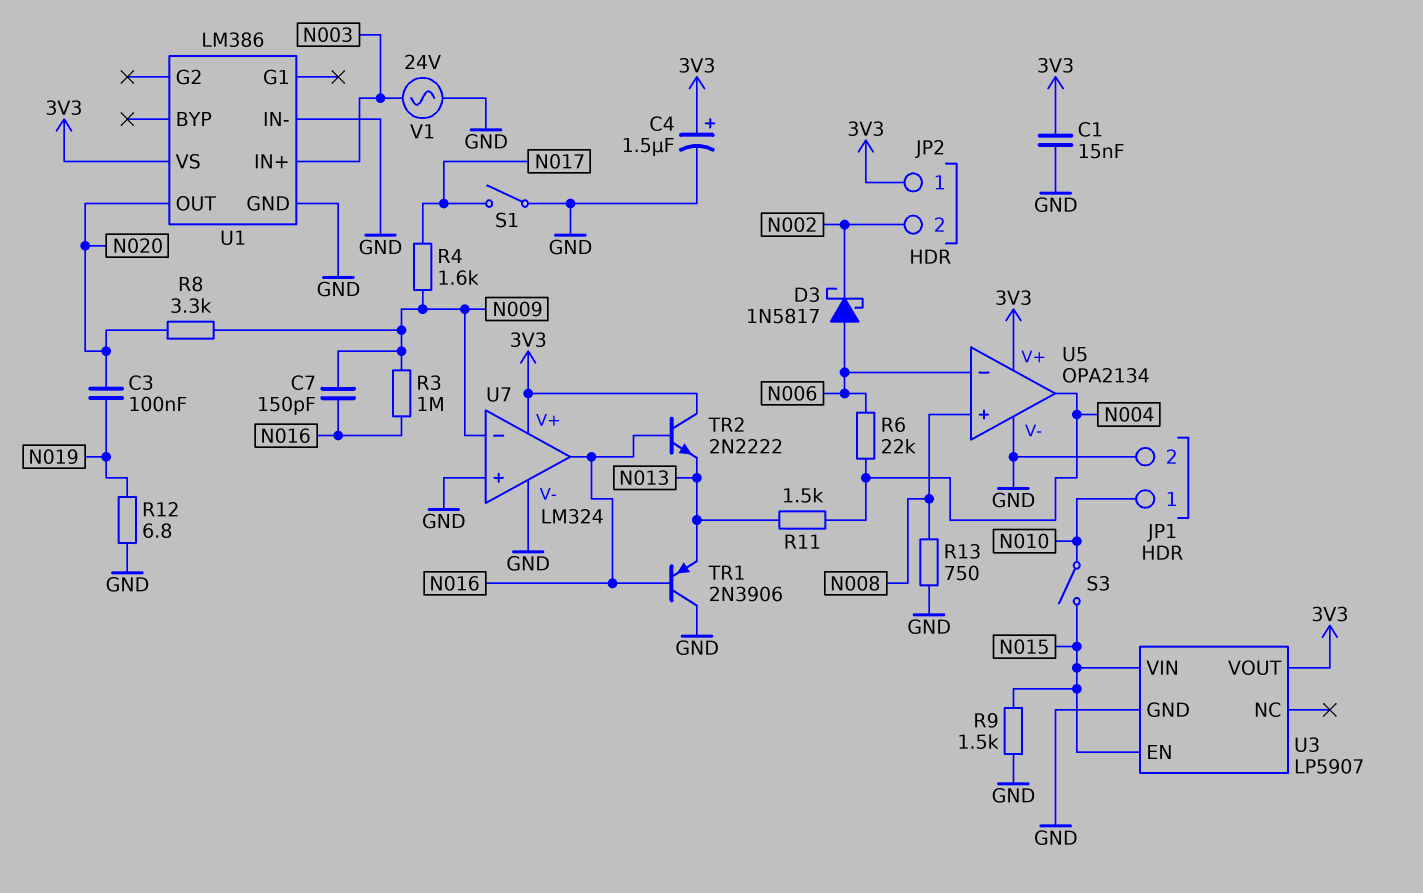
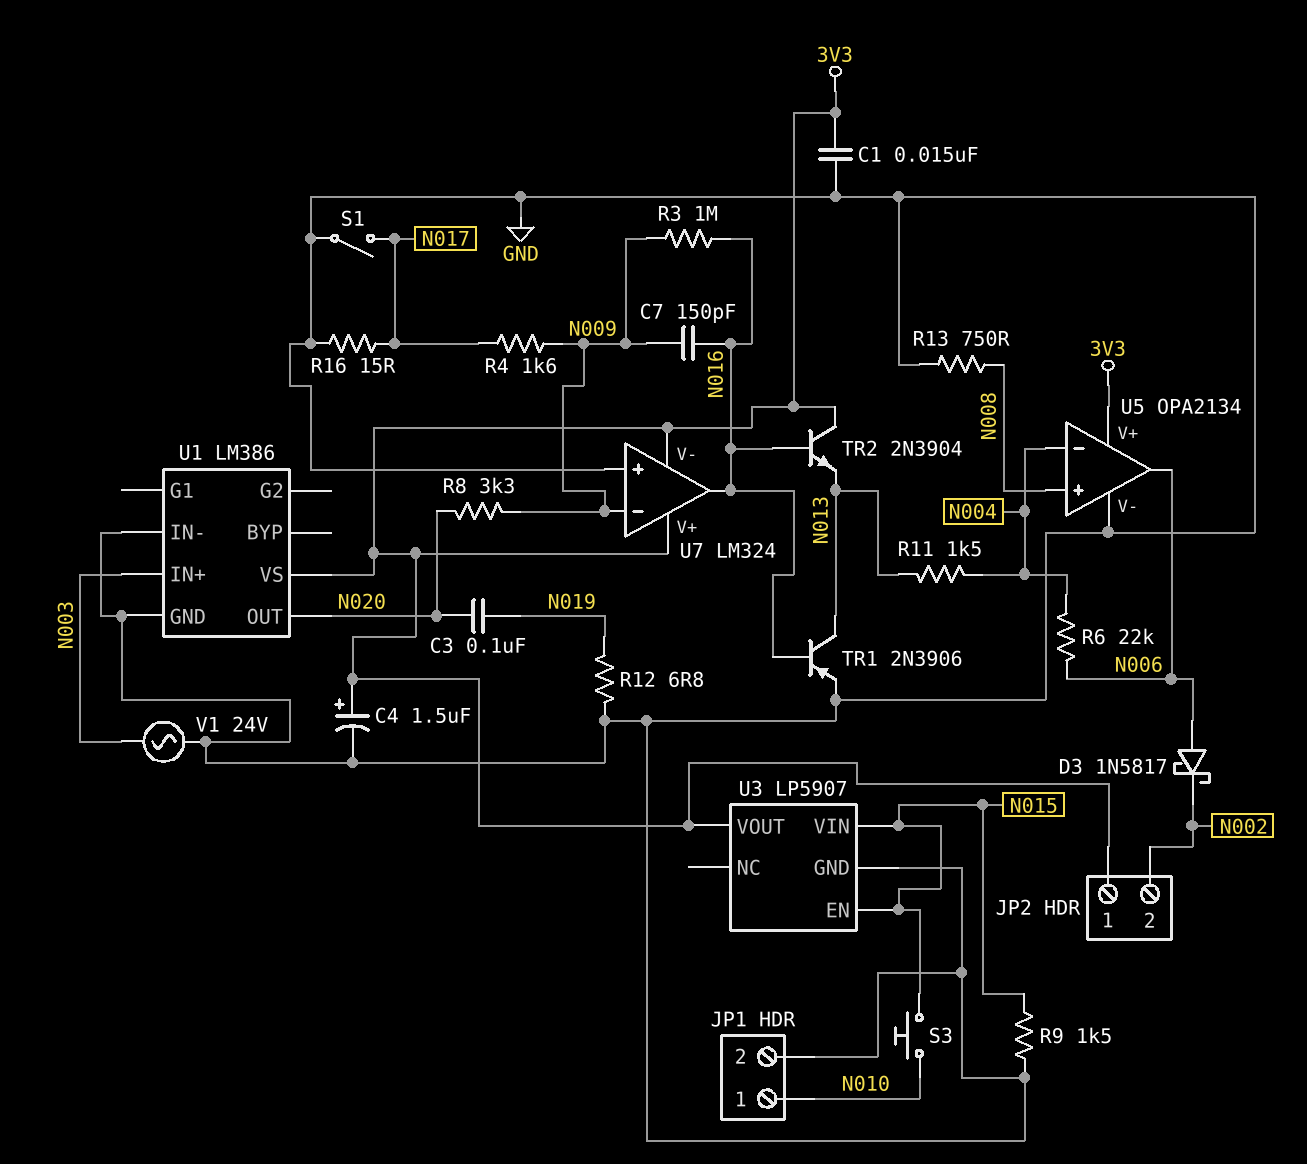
R16: none -> 15 (GND, N017)
S3: switch (N010, N015) -> button (N010, N015)
TR1: PNP 2N3906 (B N016, C GND, E N013) -> PNP 2N3906 (B N016, C N013, E GND)
TR2: NPN 2N2222 (B N016, C 3V3, E N013) -> NPN 2N3904 (B N016, C 3V3, E N013)
U5 pin in-: N006 -> N004
U5 pin out: N004 -> N006
U7 pin V-: GND -> 3V3

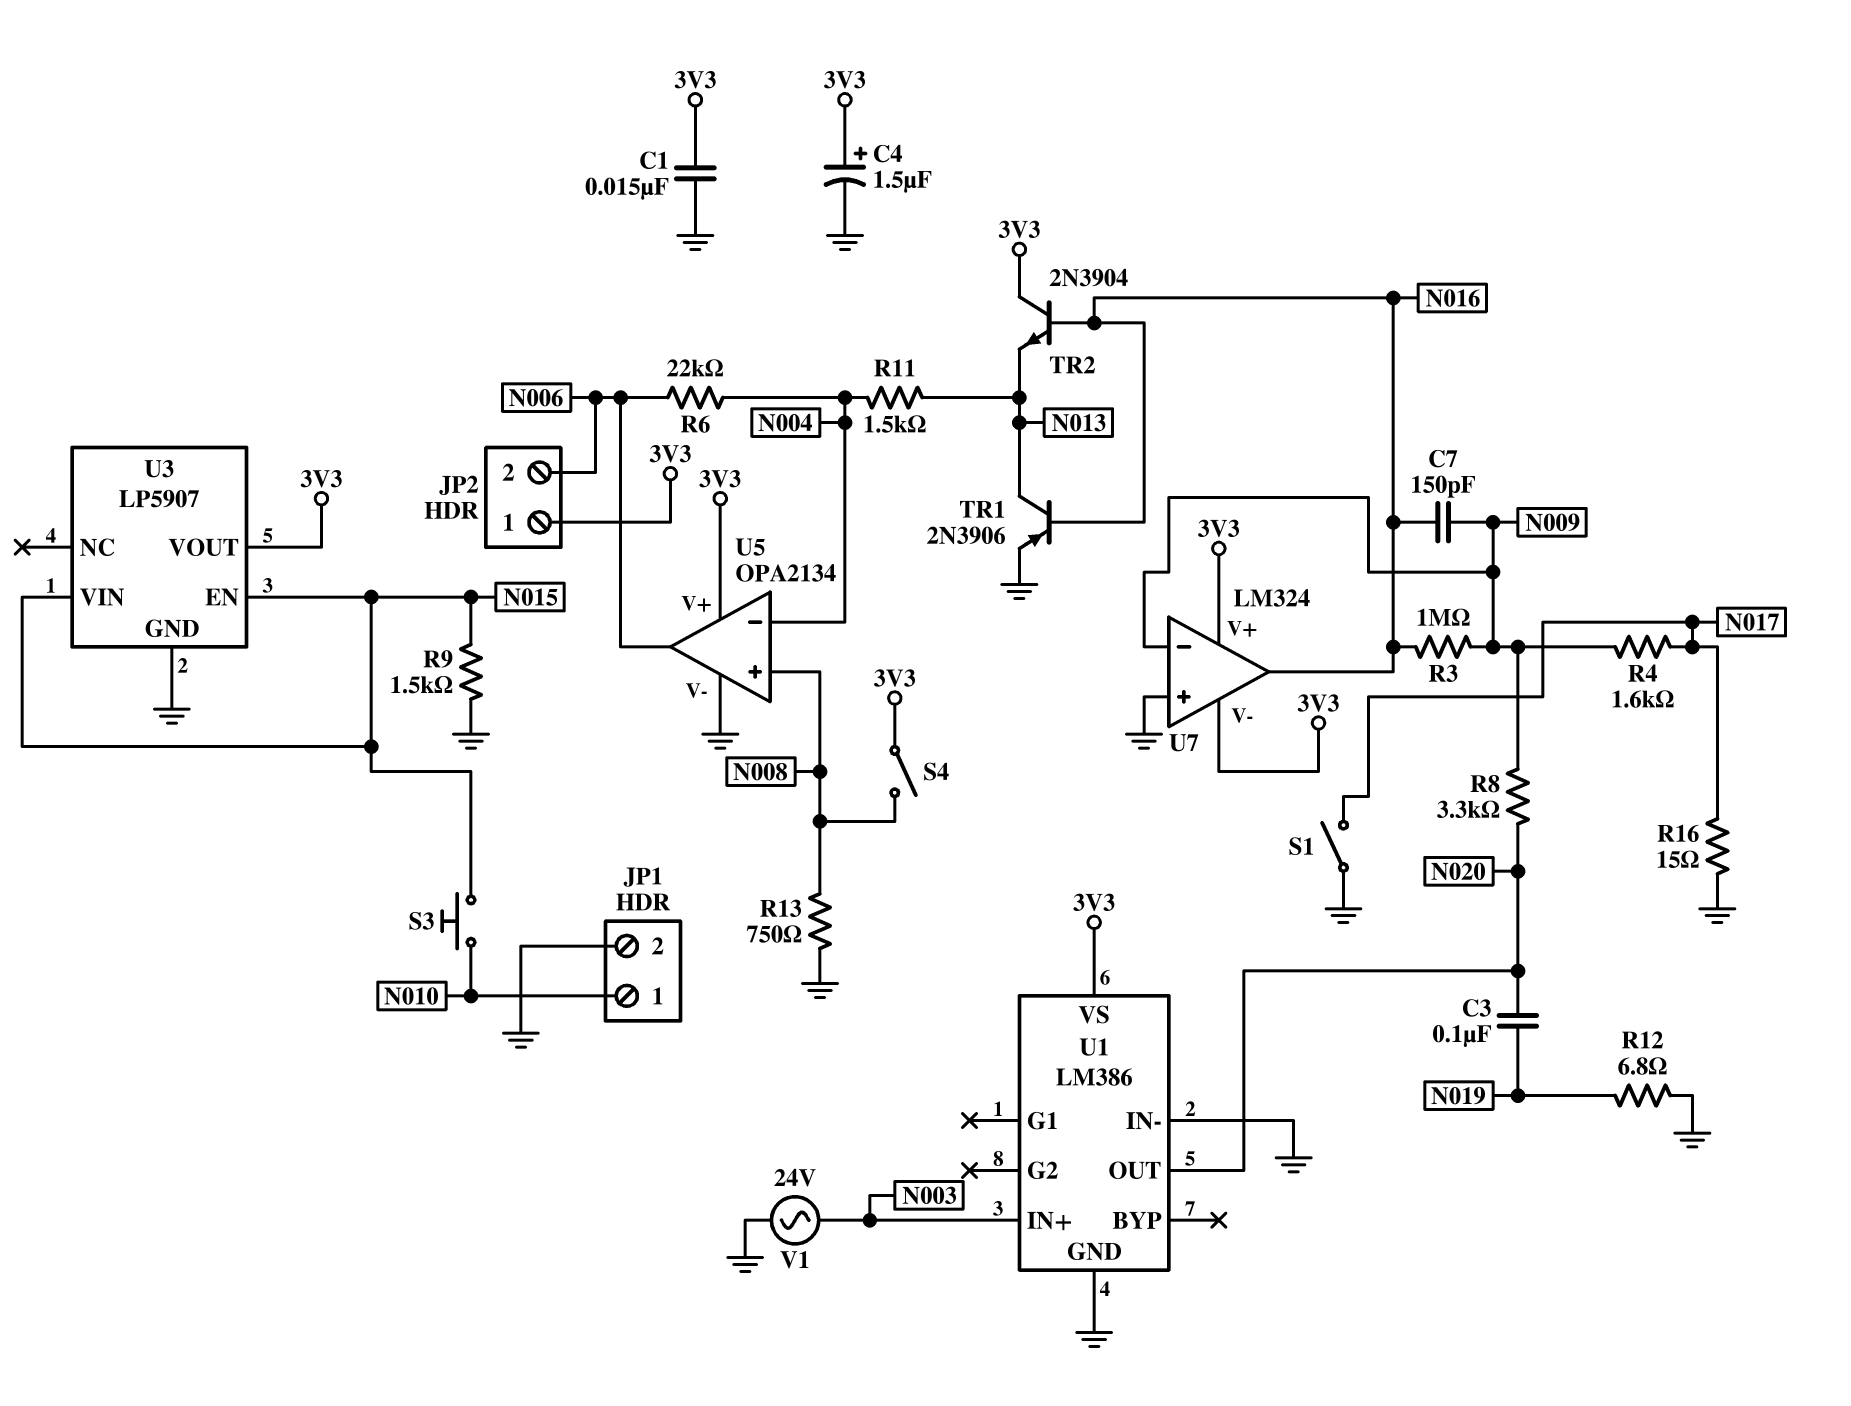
D3: schottky 1N5817 (A N006, K N002) -> none
JP2 pin 2: N002 -> N006
S4: none -> switch (3V3, N008)

